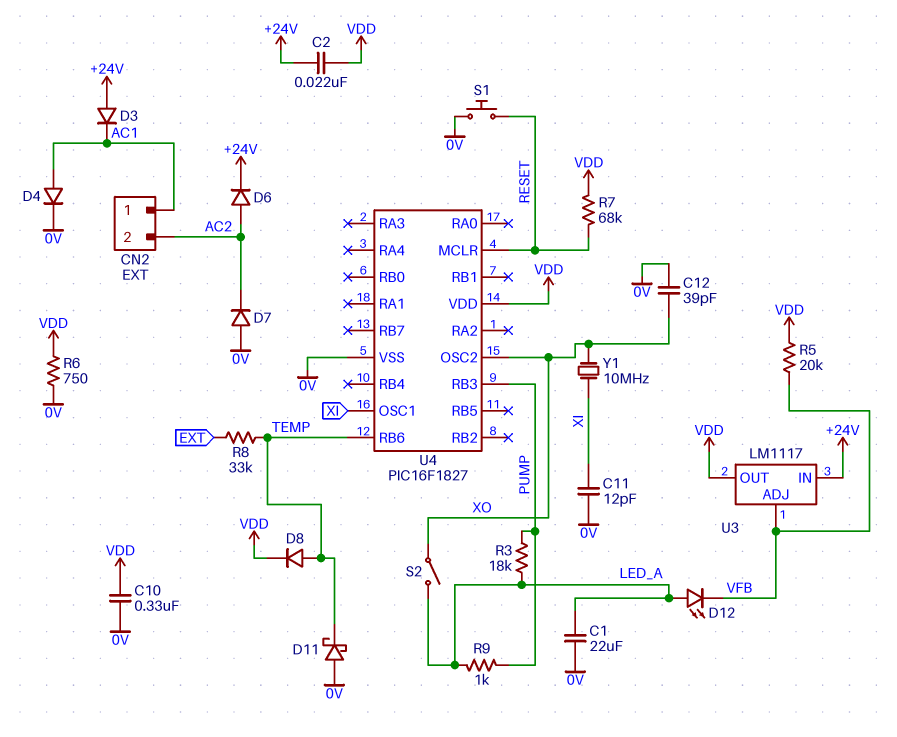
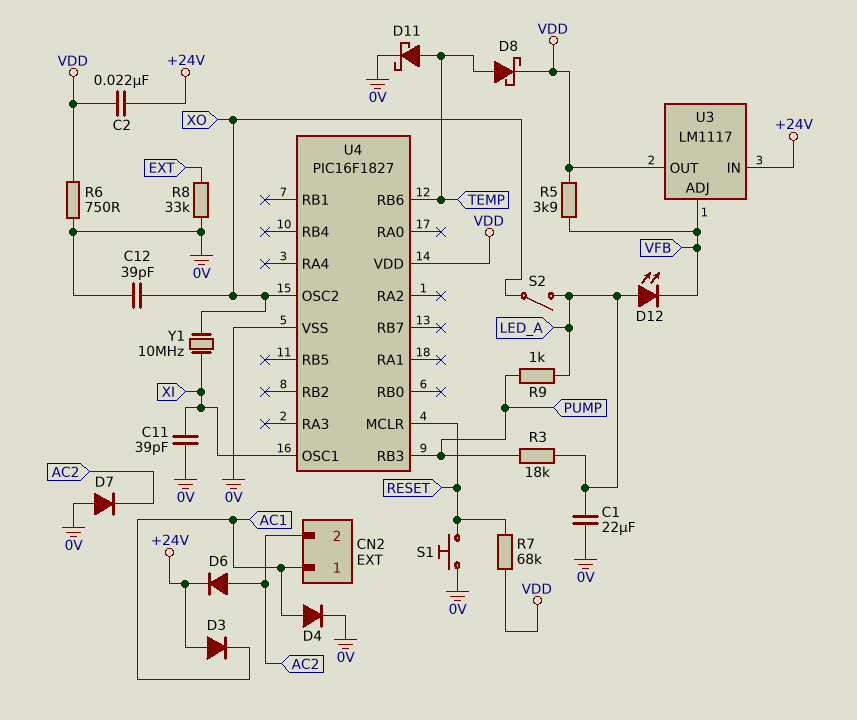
C10: 330nF (0V, VDD) -> none
C11: 12pF (0V, XI) -> 39pF (0V, XI)
D8: diode (A TEMP, K VDD) -> schottky (A TEMP, K VDD)
D11: schottky (A 0V, K TEMP) -> schottky (A TEMP, K 0V)
R5: 20k (VDD, VFB) -> 3.9k (VDD, VFB)
R8: 33k (EXT, TEMP) -> 33k (0V, EXT)

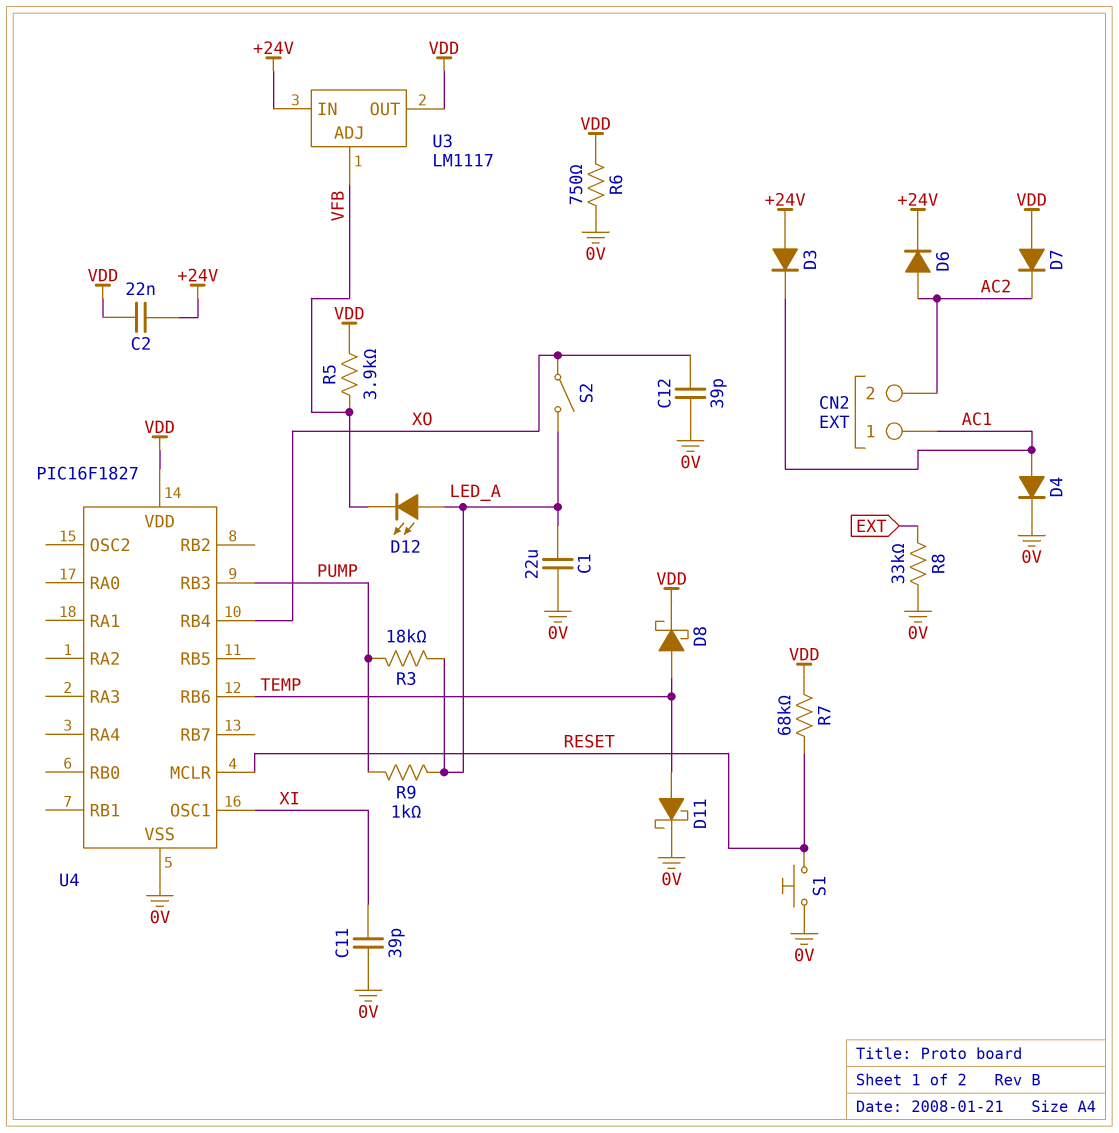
D7: diode (A 0V, K AC2) -> diode (A VDD, K AC2)
U4 pin OSC2: XO -> none
U4 pin RB4: none -> XO
Y1: 10MHz (XI, XO) -> none

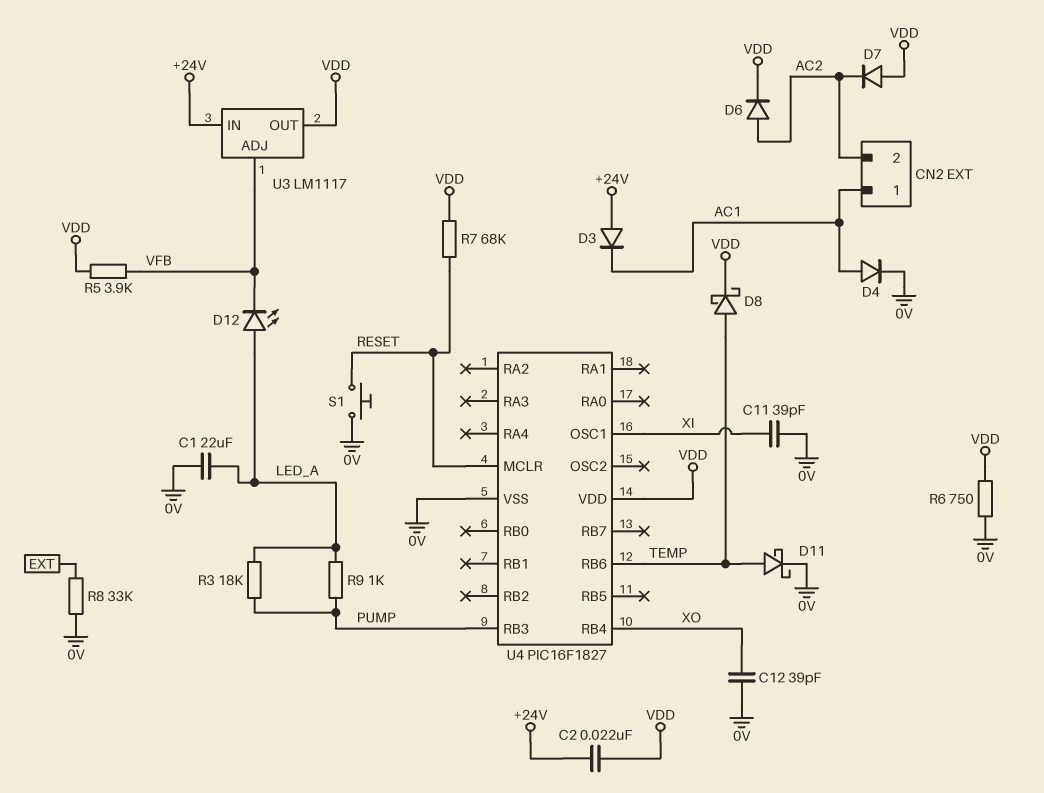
D6: diode (A AC2, K +24V) -> diode (A AC2, K VDD)
S2: switch (LED_A, XO) -> none

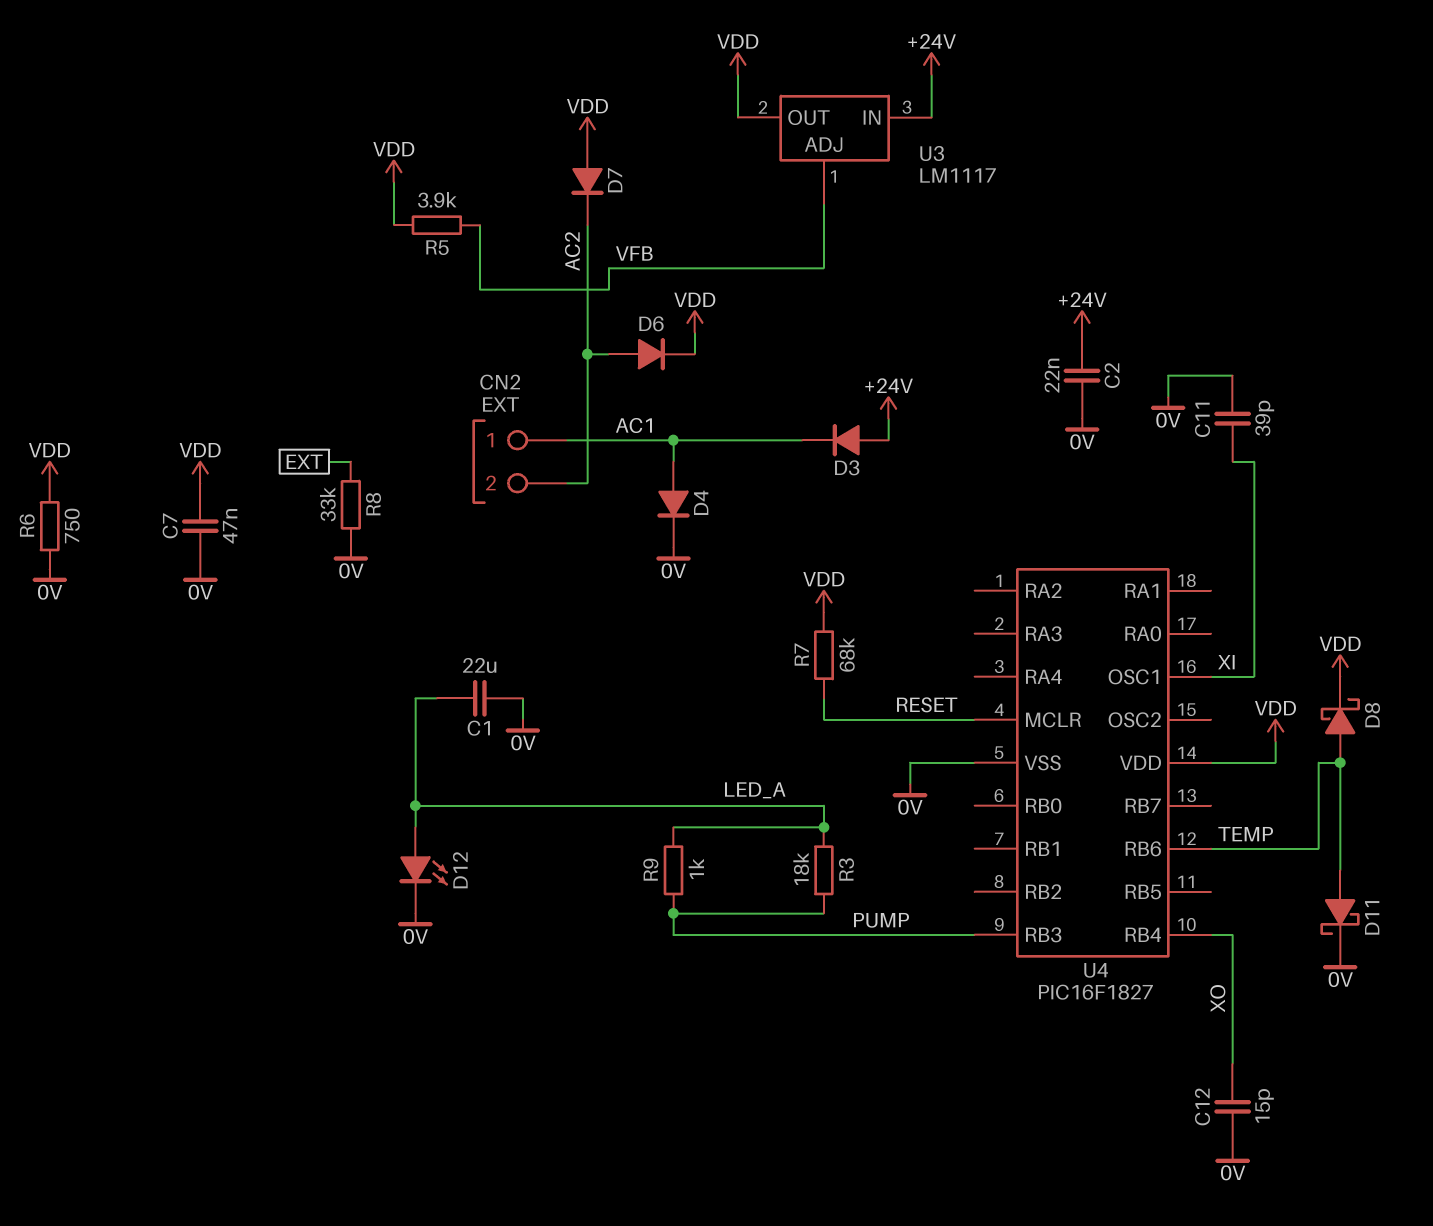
C2: 22nF (+24V, VDD) -> 22nF (+24V, 0V)
C7: none -> 47nF (0V, VDD)
C12: 39pF (0V, XO) -> 15pF (0V, XO)
D12: LED (A LED_A, K VFB) -> LED (A LED_A, K 0V)
S1: button (0V, RESET) -> none

